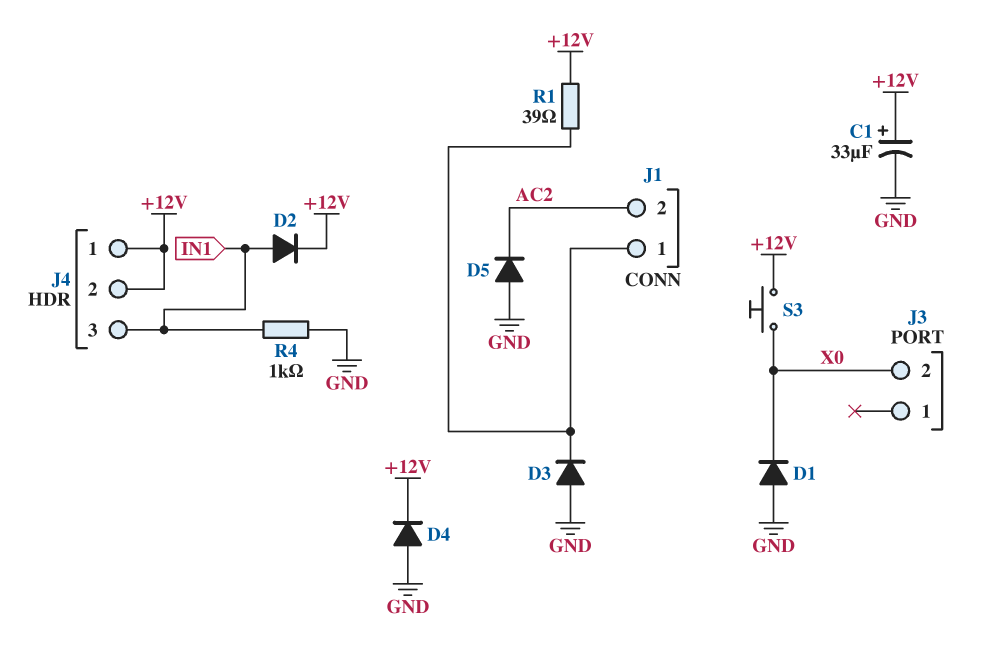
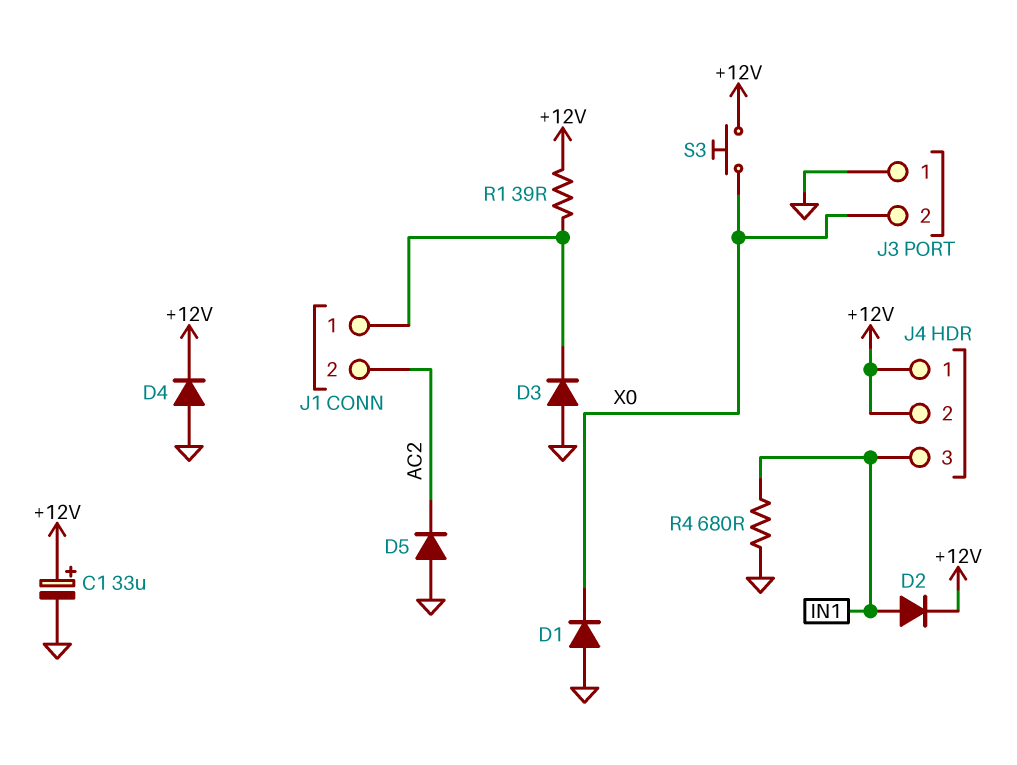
J3 pin 1: none -> GND
R4: 1k (GND, IN1) -> 680 (GND, IN1)

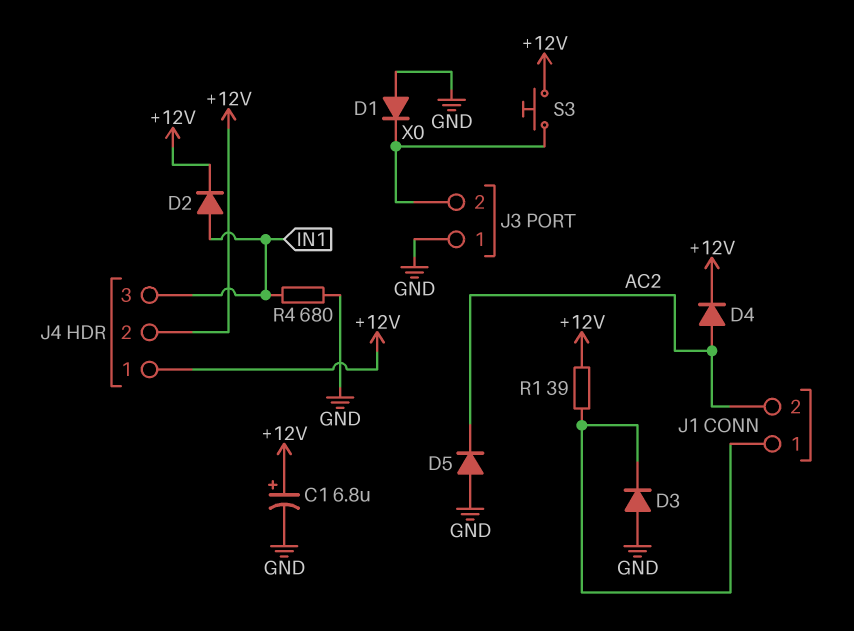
C1: 33uF (plus +12V, minus GND) -> 6.8uF (plus +12V, minus GND)
D4: diode (A GND, K +12V) -> diode (A AC2, K +12V)

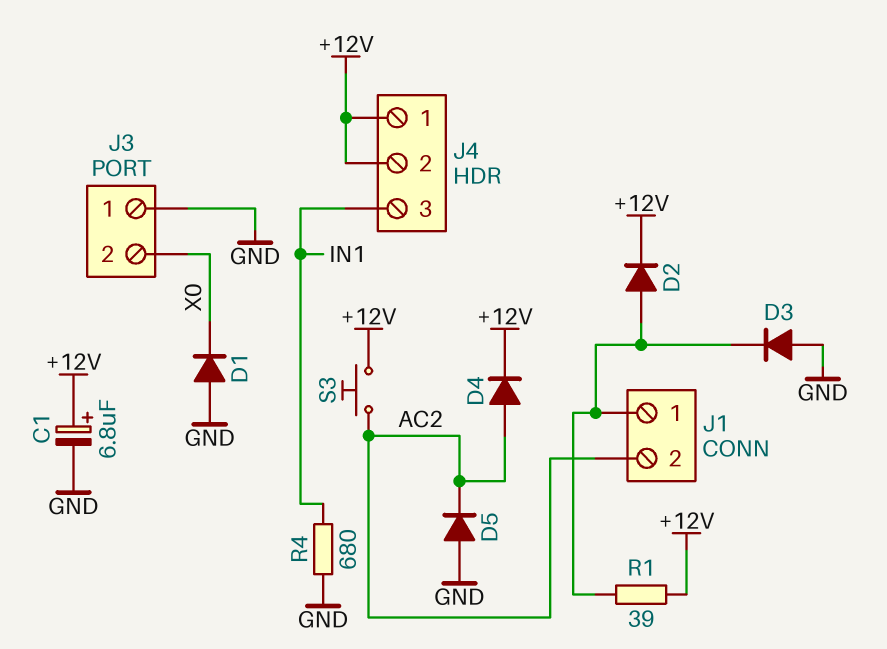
D2: diode (A IN1, K +12V) -> diode (A J1/1, K +12V)
S3: button (+12V, X0) -> button (+12V, AC2)

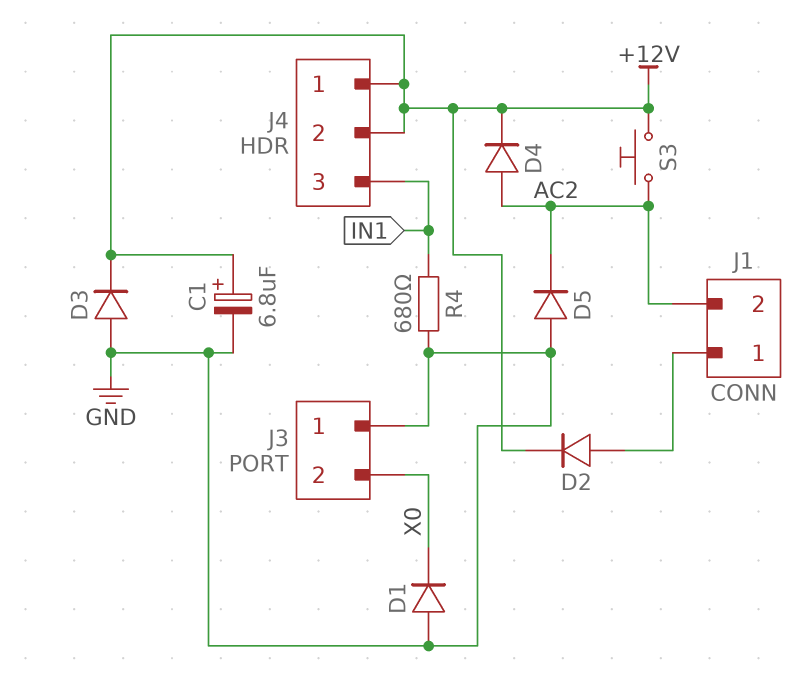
D3: diode (A GND, K J1/1) -> diode (A GND, K +12V)
R1: 39 (+12V, J1/1) -> none

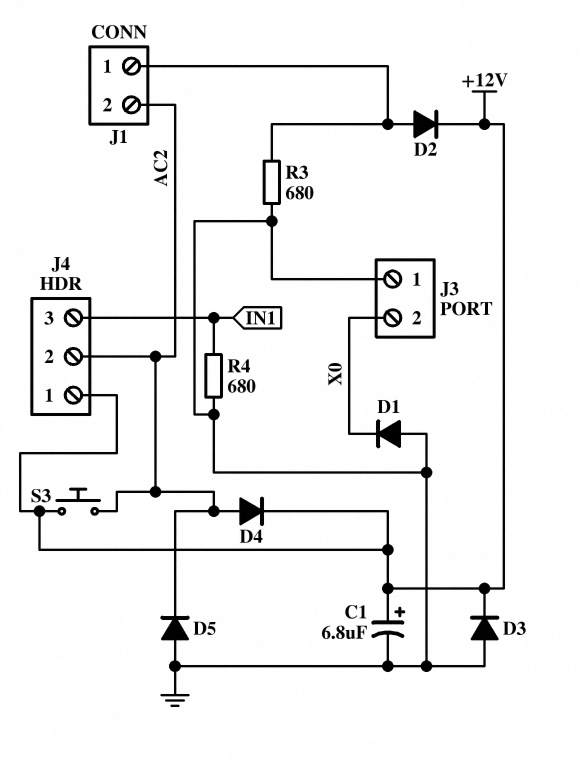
J4 pin 2: +12V -> AC2
R3: none -> 680 (GND, J1/1)

